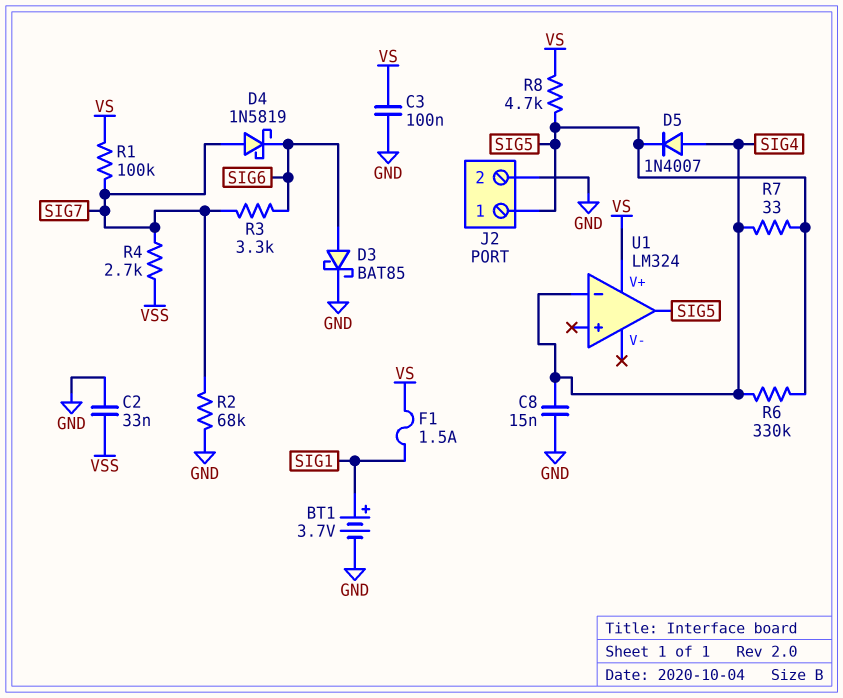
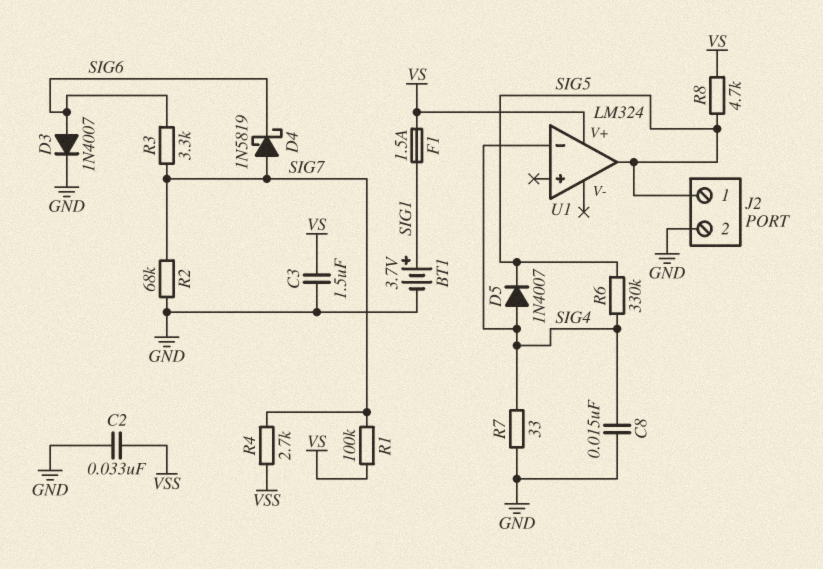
C3: 100nF (GND, VS) -> 1.5uF (GND, VS)
D3: schottky BAT85 (A SIG6, K GND) -> diode 1N4007 (A SIG6, K GND)
R7: 33 (SIG4, SIG5) -> 33 (GND, SIG4)

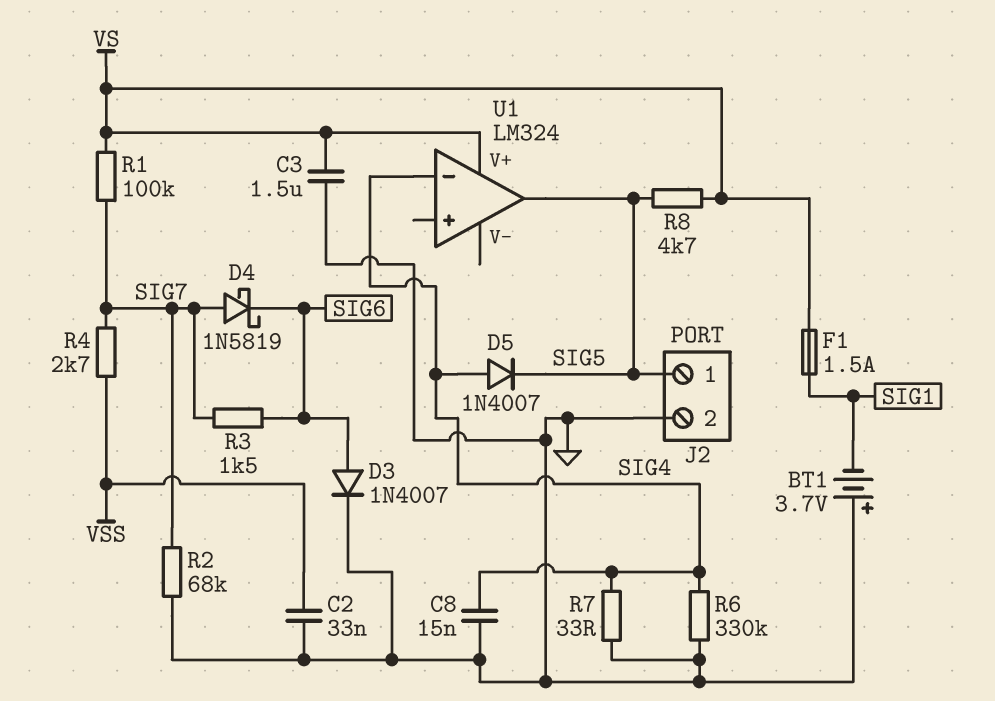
BT1: 3.7V (plus SIG1, minus GND) -> 3.7V (plus GND, minus SIG1)
R3: 3.3k (SIG6, SIG7) -> 1.5k (SIG6, SIG7)
R6: 330k (SIG4, SIG5) -> 330k (GND, SIG4)

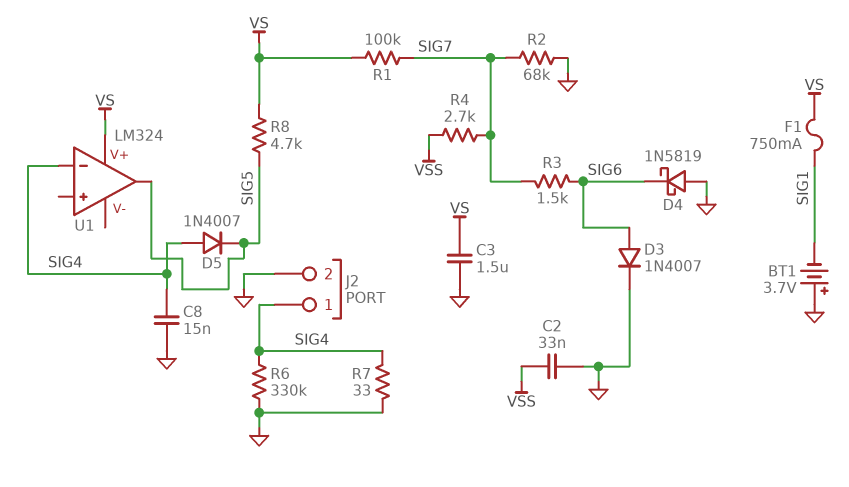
D4: schottky 1N5819 (A SIG7, K SIG6) -> schottky 1N5819 (A GND, K SIG6)
F1: 1.5A (SIG1, VS) -> 750mA (SIG1, VS)
J2 pin 1: SIG5 -> SIG4

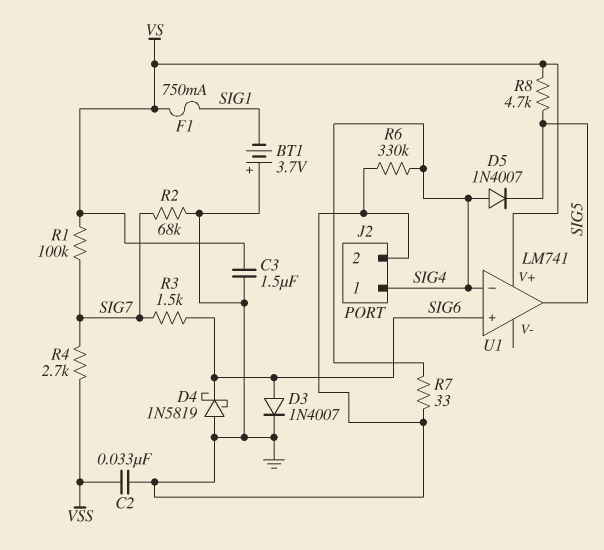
C8: 15nF (GND, SIG4) -> none
U1: LM324 -> LM741
U1 pin in+: none -> SIG6

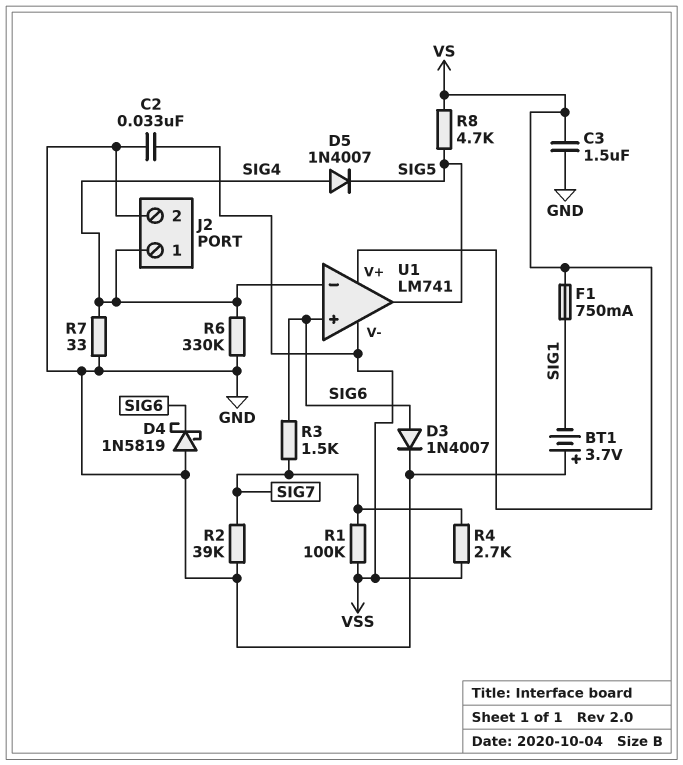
R1: 100k (SIG7, VS) -> 100k (SIG7, VSS)
R2: 68k (GND, SIG7) -> 39k (GND, SIG7)
U1 pin V-: none -> VSS

